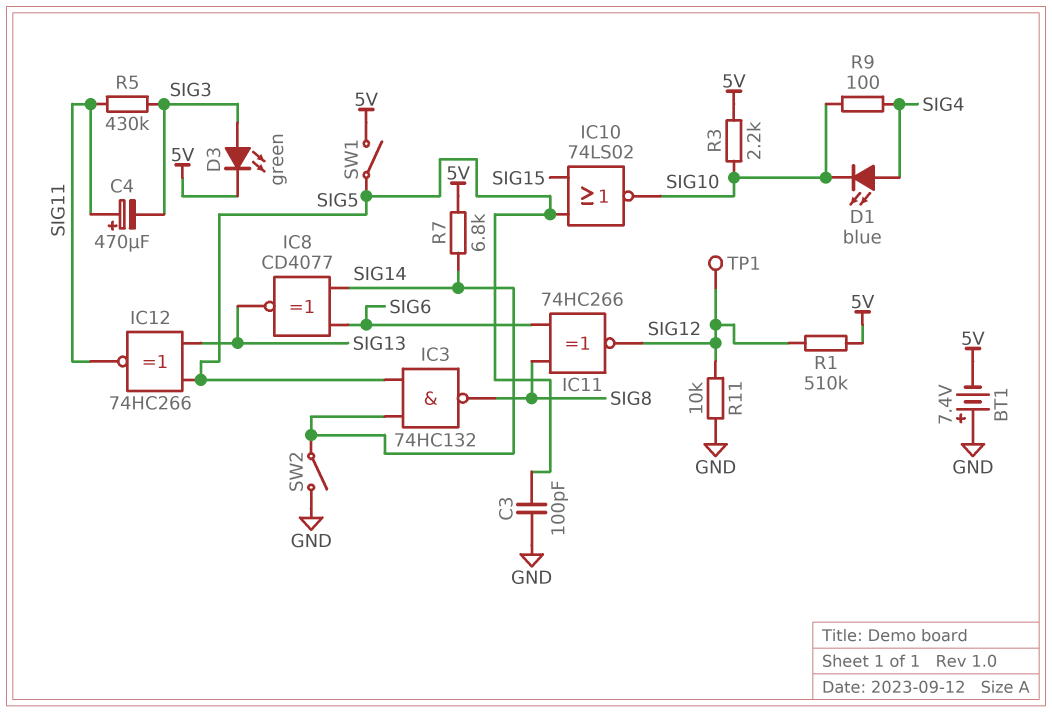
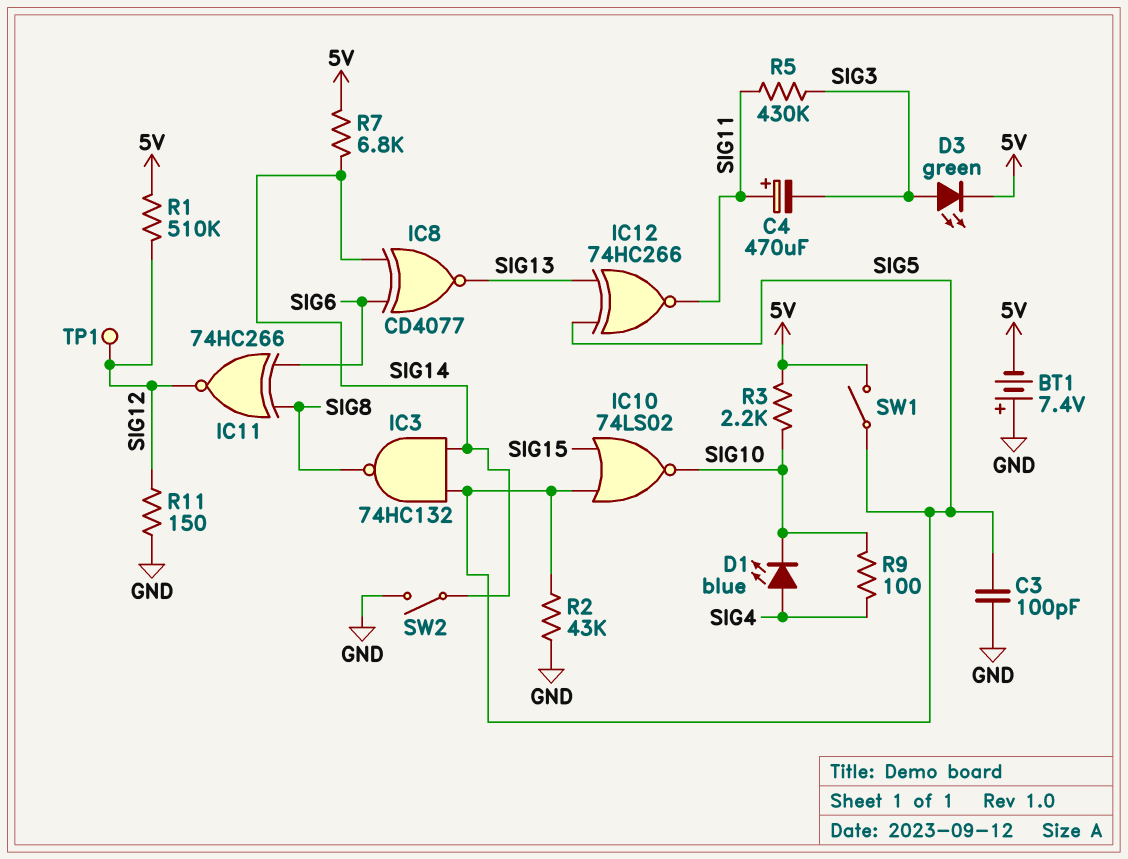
R2: none -> 43k (GND, SIG5)
R11: 10k (GND, SIG12) -> 150 (GND, SIG12)

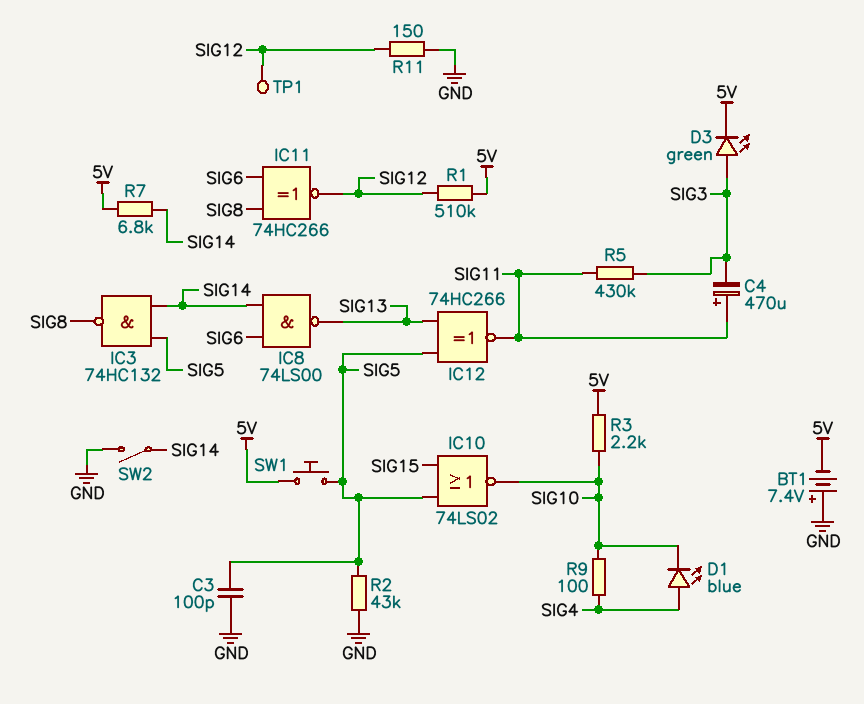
IC8: XNOR CD4077 (in SIG6, in SIG14, out SIG13) -> NAND 74LS00 (in SIG6, in SIG14, out SIG13)
SW1: switch (5V, SIG5) -> button (5V, SIG5)

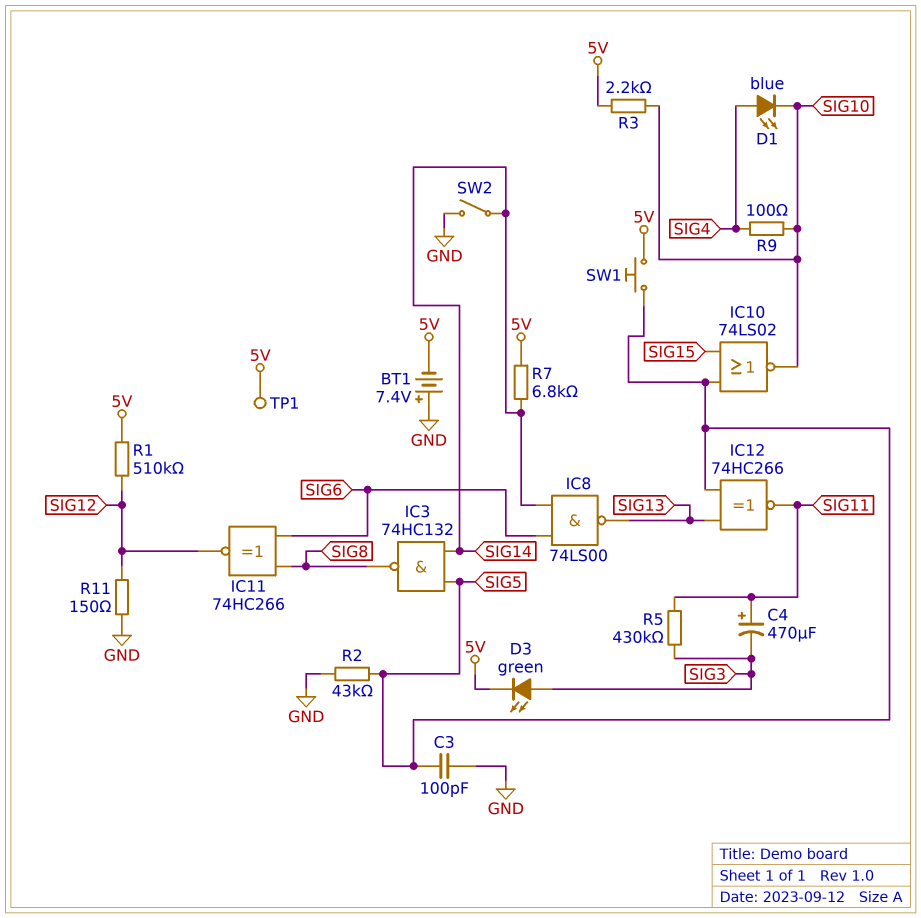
TP1: test point (SIG12) -> test point (5V)

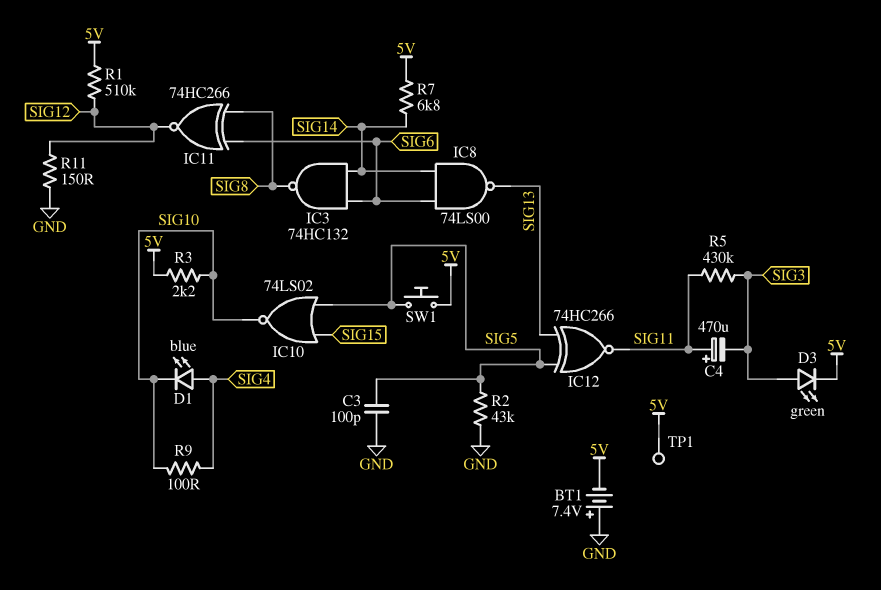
IC3: NAND 74HC132 (in SIG5, in SIG14, out SIG8) -> NAND 74HC132 (in SIG6, in SIG14, out SIG8)
SW2: switch (GND, SIG14) -> none

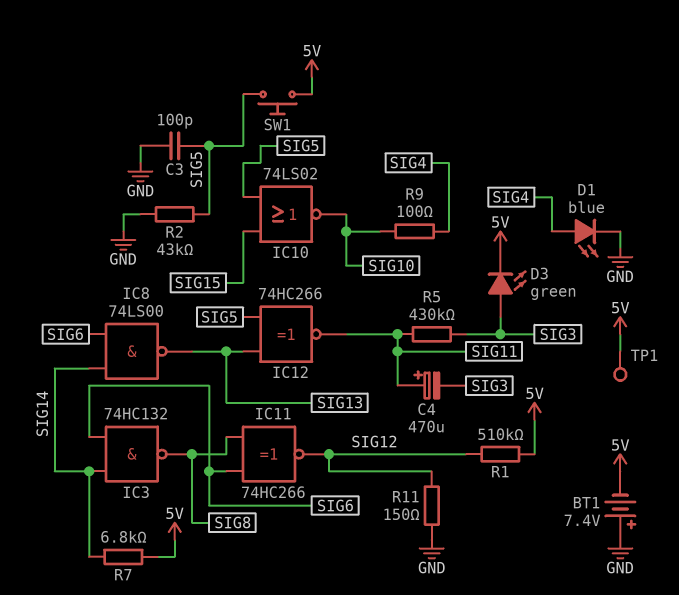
D1: LED blue (A SIG4, K SIG10) -> LED blue (A SIG4, K GND)
R3: 2.2k (5V, SIG10) -> none

